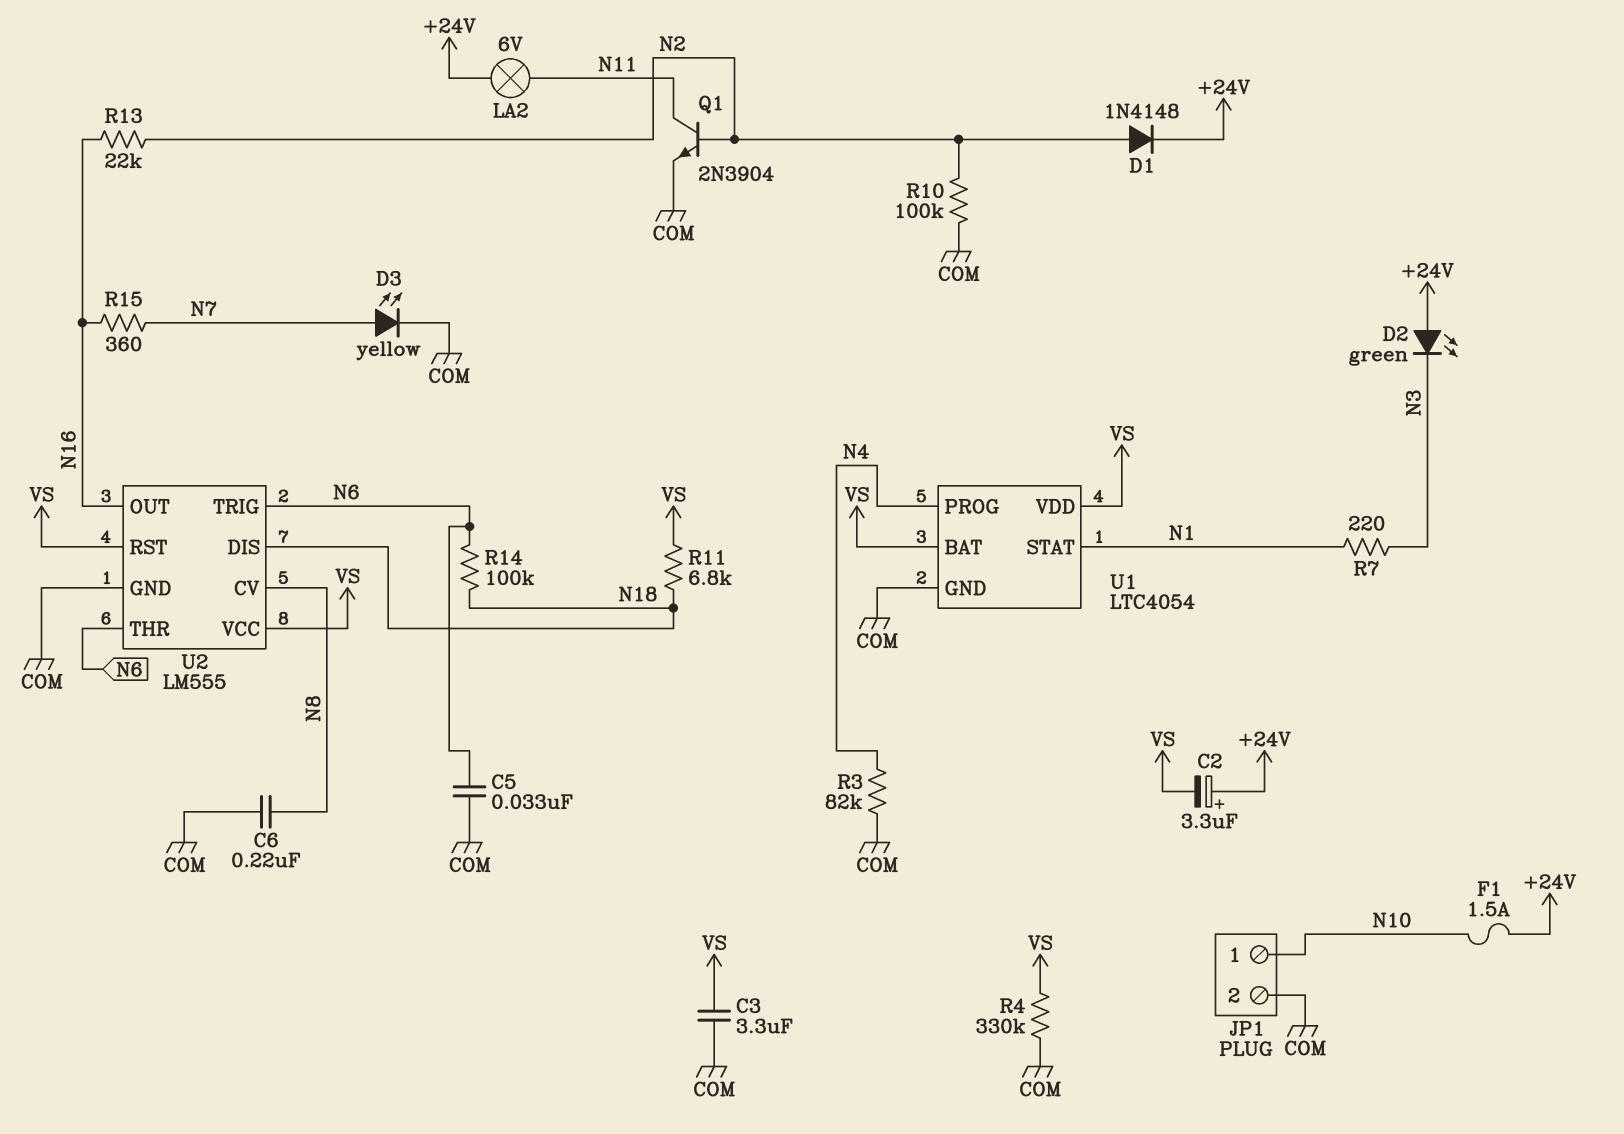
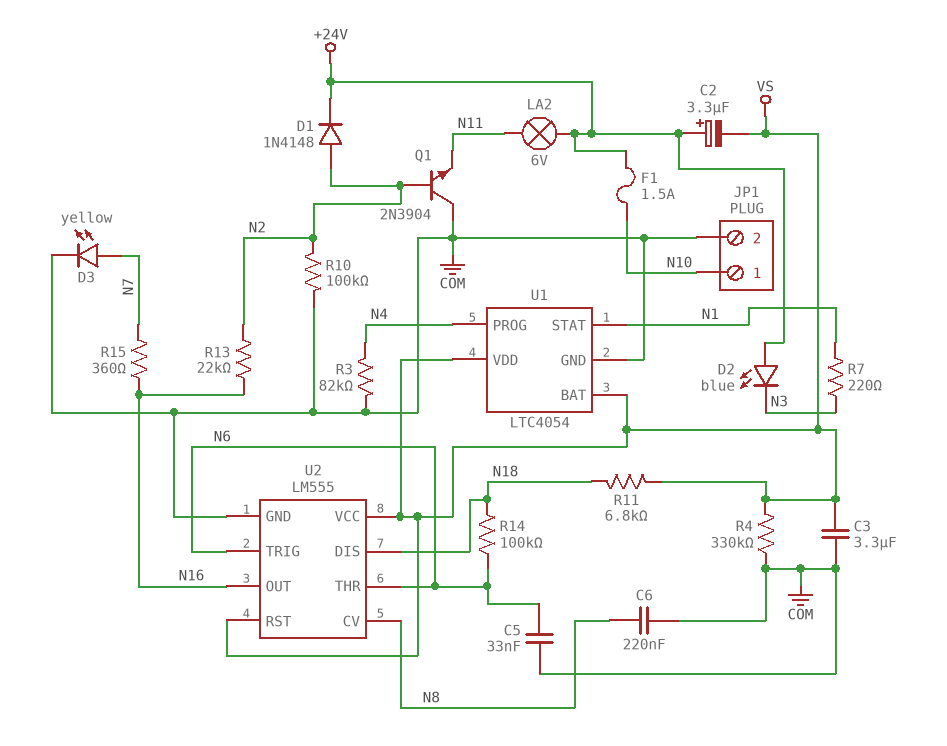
D2: LED green (A +24V, K N3) -> LED blue (A +24V, K N3)
Q1: NPN 2N3904 (B N2, C N11, E COM) -> NPN 2N3904 (B N2, C COM, E N11)

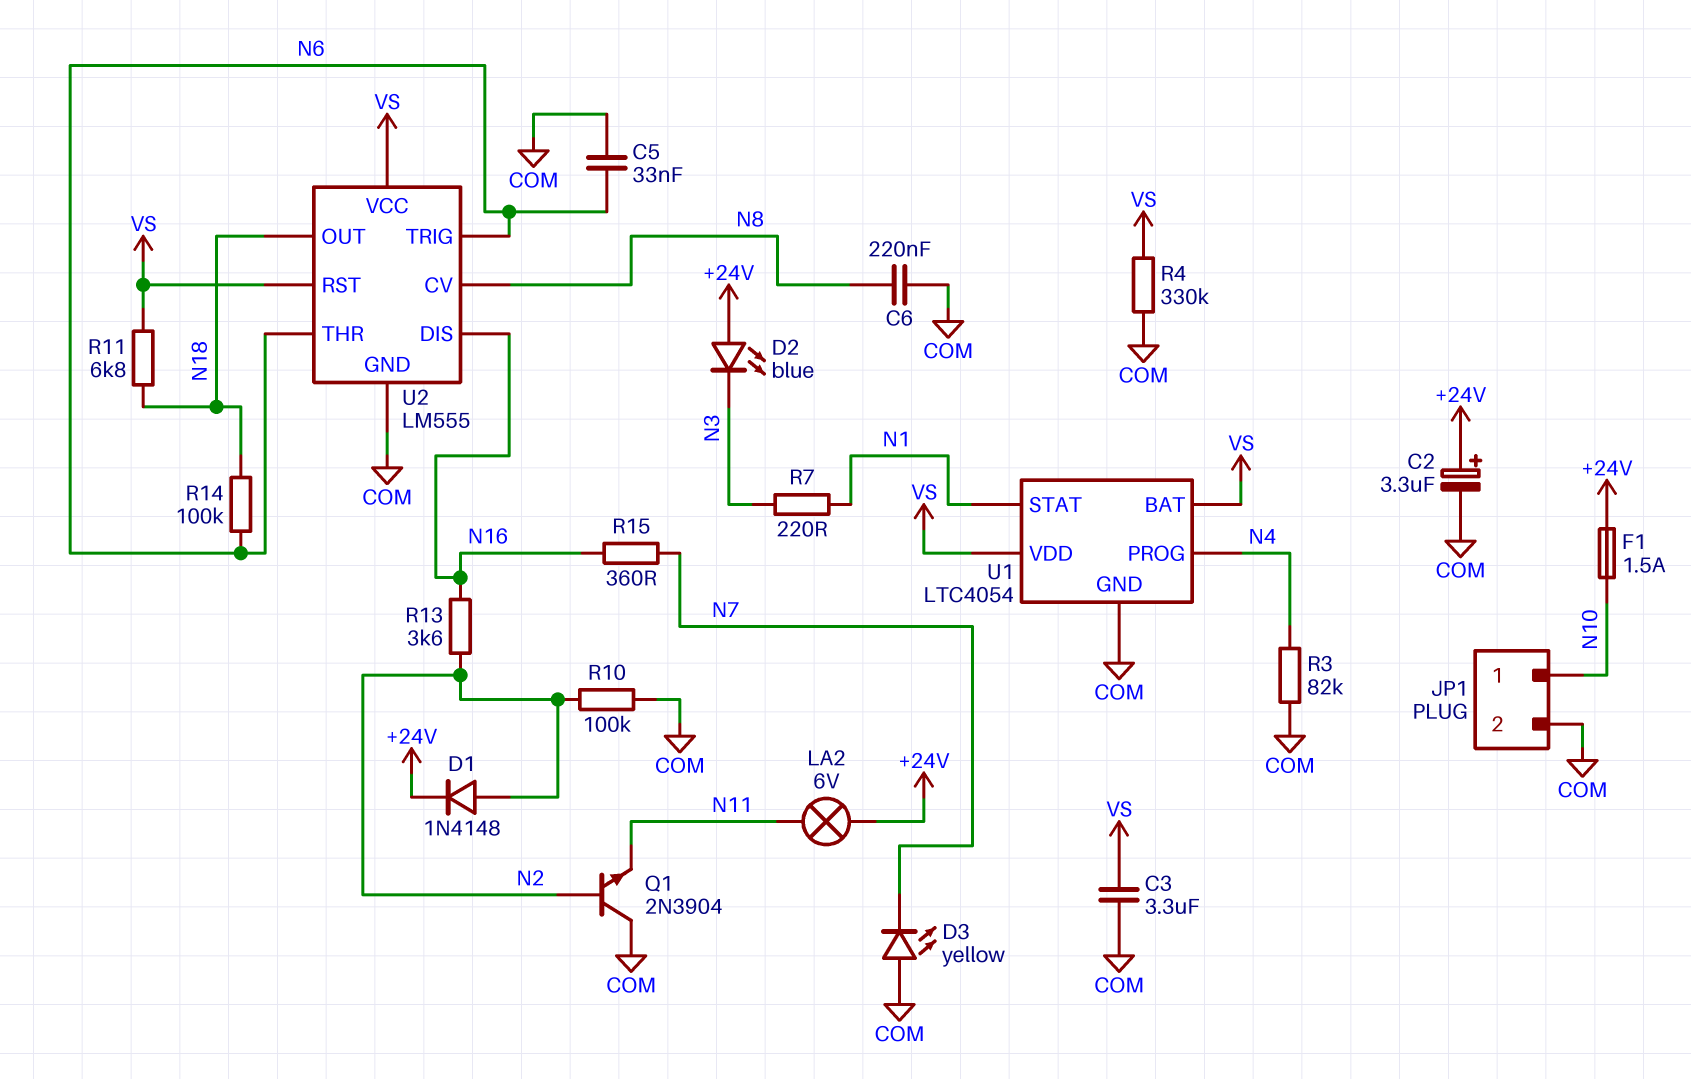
C2: 3.3uF (plus +24V, minus VS) -> 3.3uF (plus +24V, minus COM)
D3: LED yellow (A N7, K COM) -> LED yellow (A COM, K N7)
R13: 22k (N2, N16) -> 3.6k (N2, N16)
U2 pin DIS: N18 -> N16
U2 pin OUT: N16 -> N18

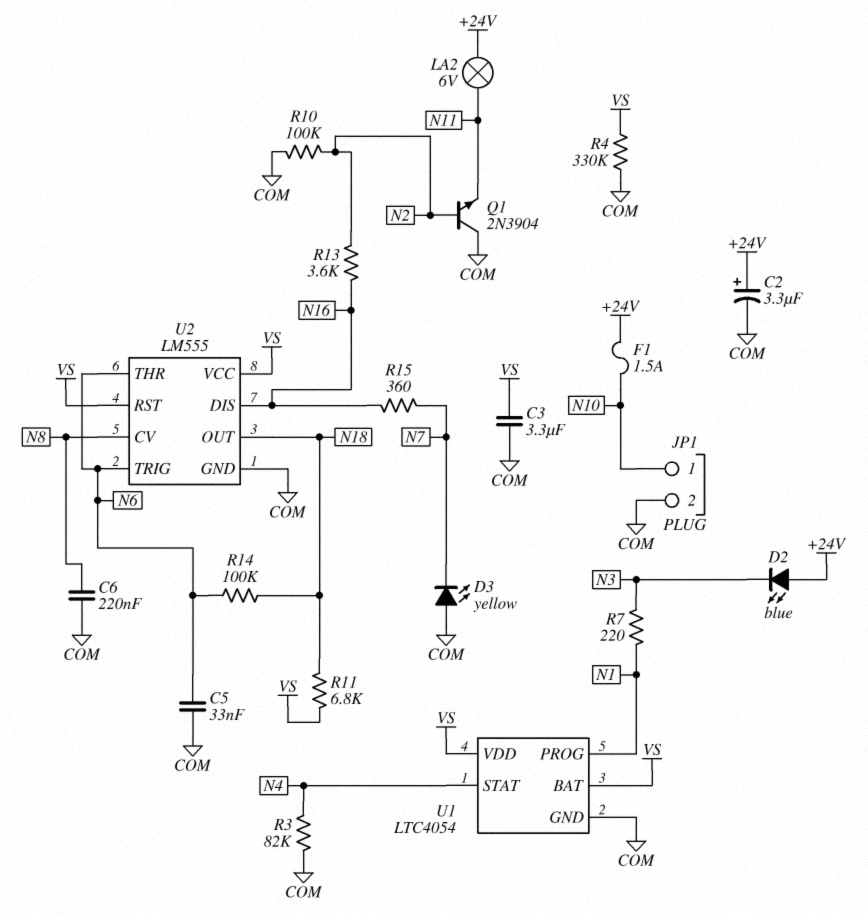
D1: diode 1N4148 (A N2, K +24V) -> none
U1 pin PROG: N4 -> N1
U1 pin STAT: N1 -> N4

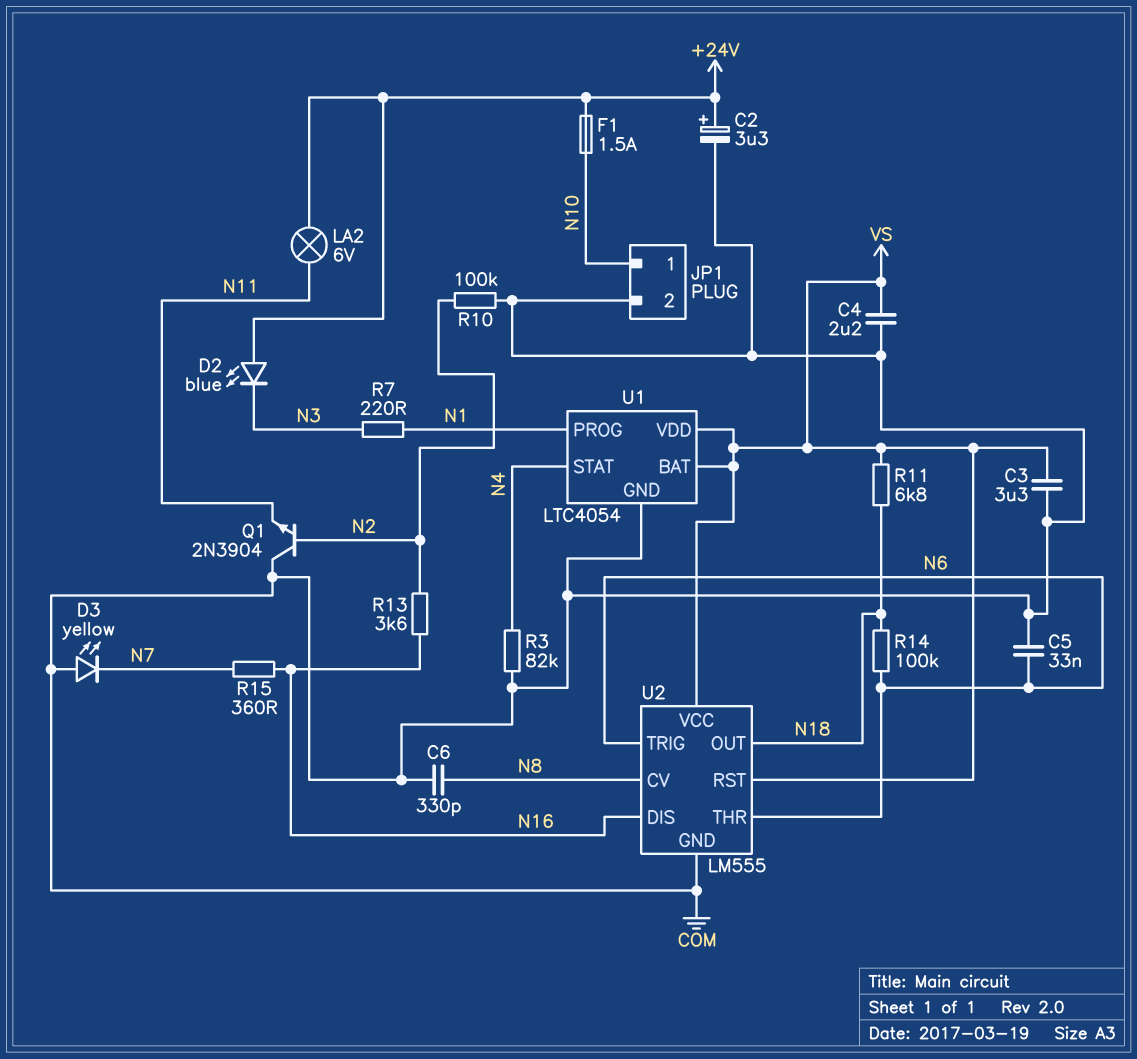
C4: none -> 2.2uF (COM, VS)
C6: 220nF (COM, N8) -> 330pF (COM, N8)
R4: 330k (COM, VS) -> none

